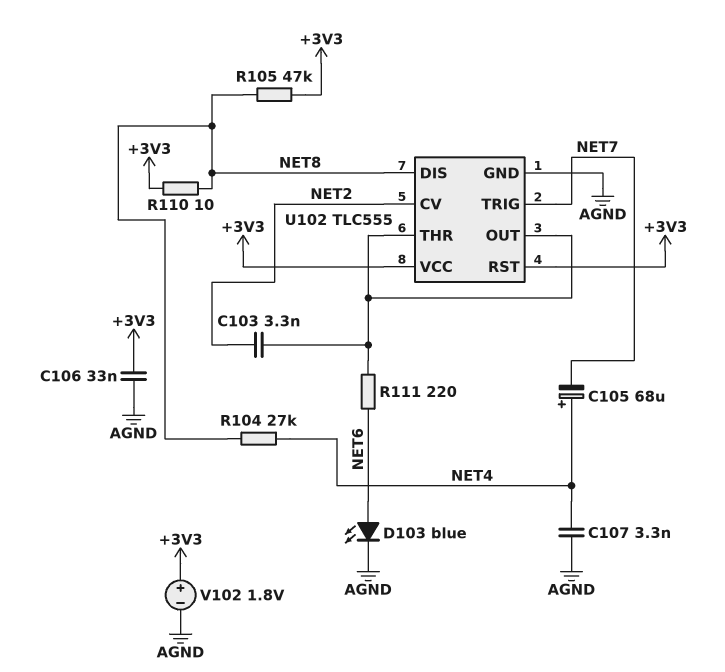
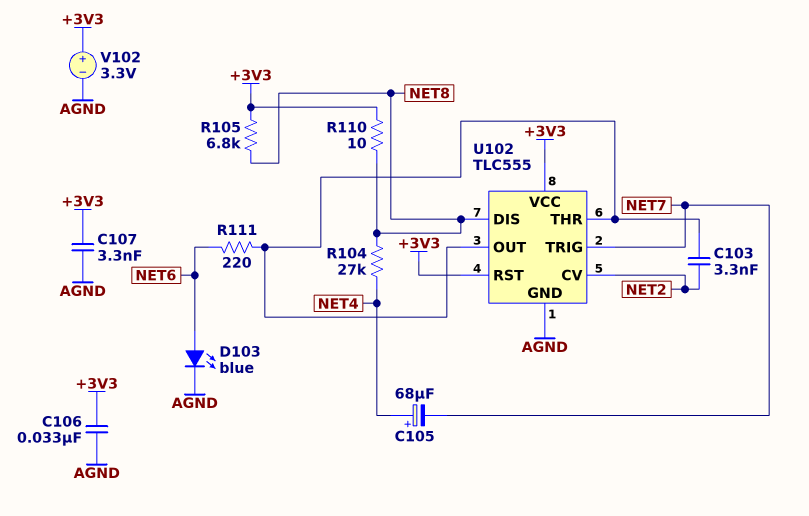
C107: 3.3nF (AGND, NET4) -> 3.3nF (+3V3, AGND)
R105: 47k (+3V3, NET8) -> 6.8k (+3V3, NET8)
V102: 1.8V (plus +3V3, minus AGND) -> 3.3V (plus +3V3, minus AGND)

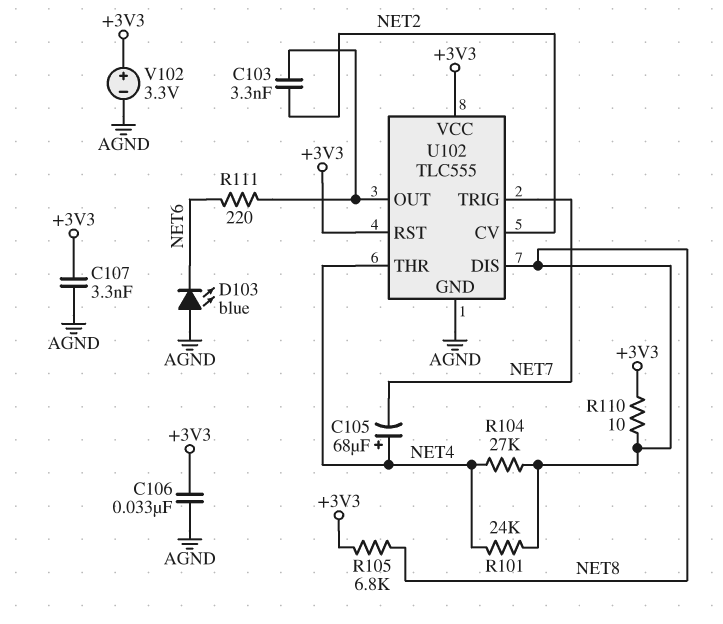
D103: LED blue (A NET6, K AGND) -> LED blue (A AGND, K NET6)
R101: none -> 24k (NET4, NET8)
U102 pin THR: U102/OUT -> NET4

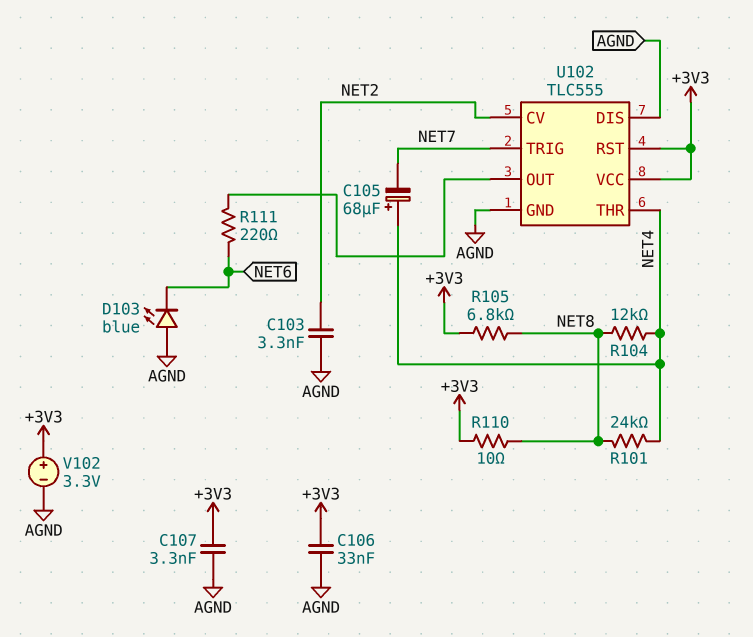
C103: 3.3nF (NET2, U102/OUT) -> 3.3nF (AGND, NET2)
R104: 27k (NET4, NET8) -> 12k (NET4, NET8)
U102 pin DIS: NET8 -> AGND

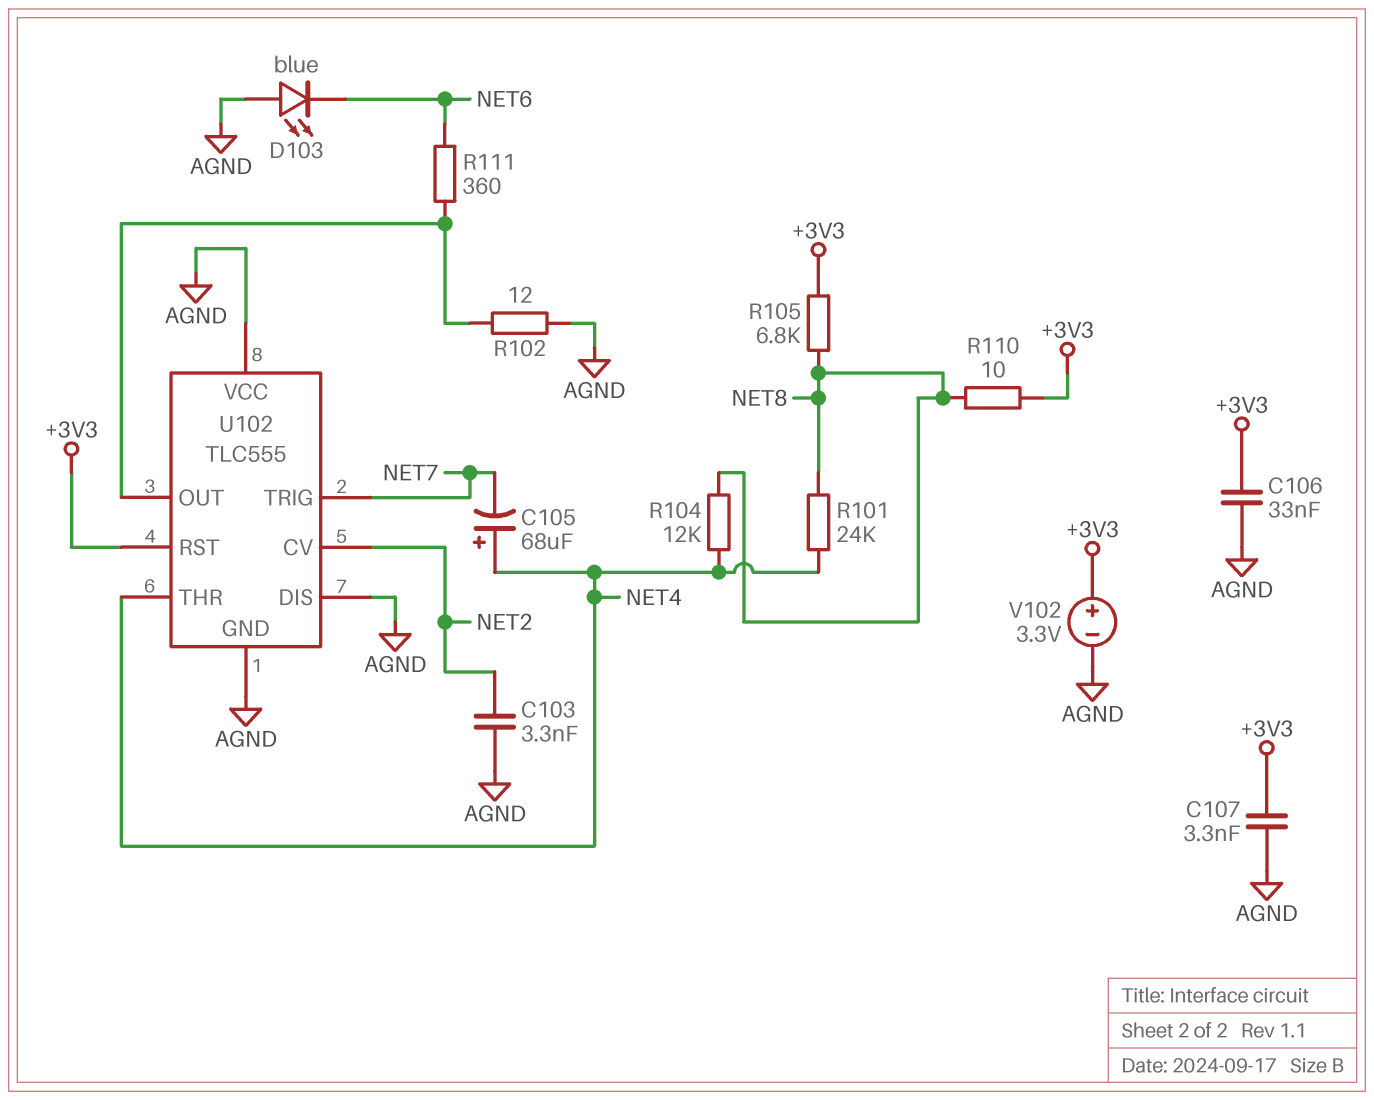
R102: none -> 12 (AGND, U102/OUT)
R111: 220 (NET6, U102/OUT) -> 360 (NET6, U102/OUT)
U102 pin VCC: +3V3 -> AGND

